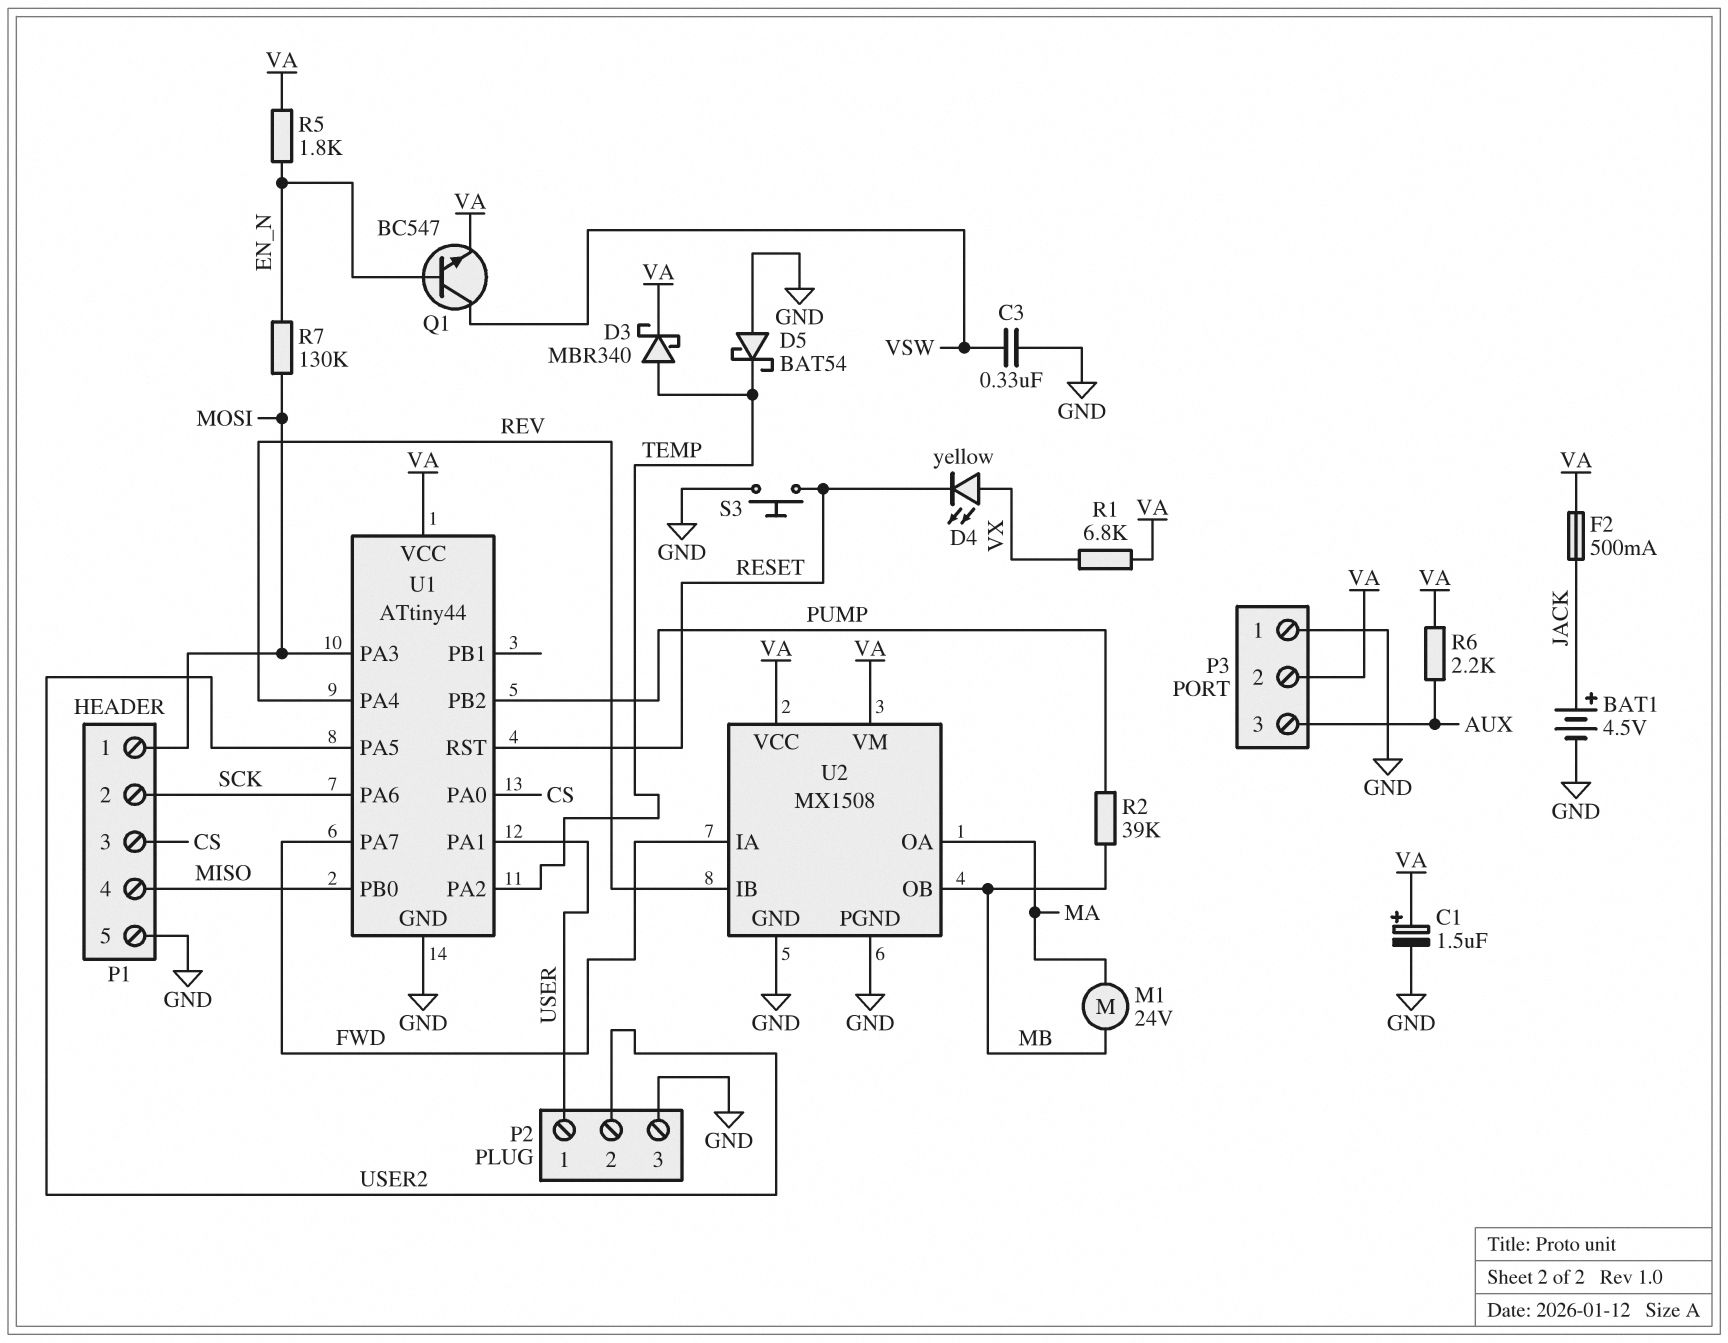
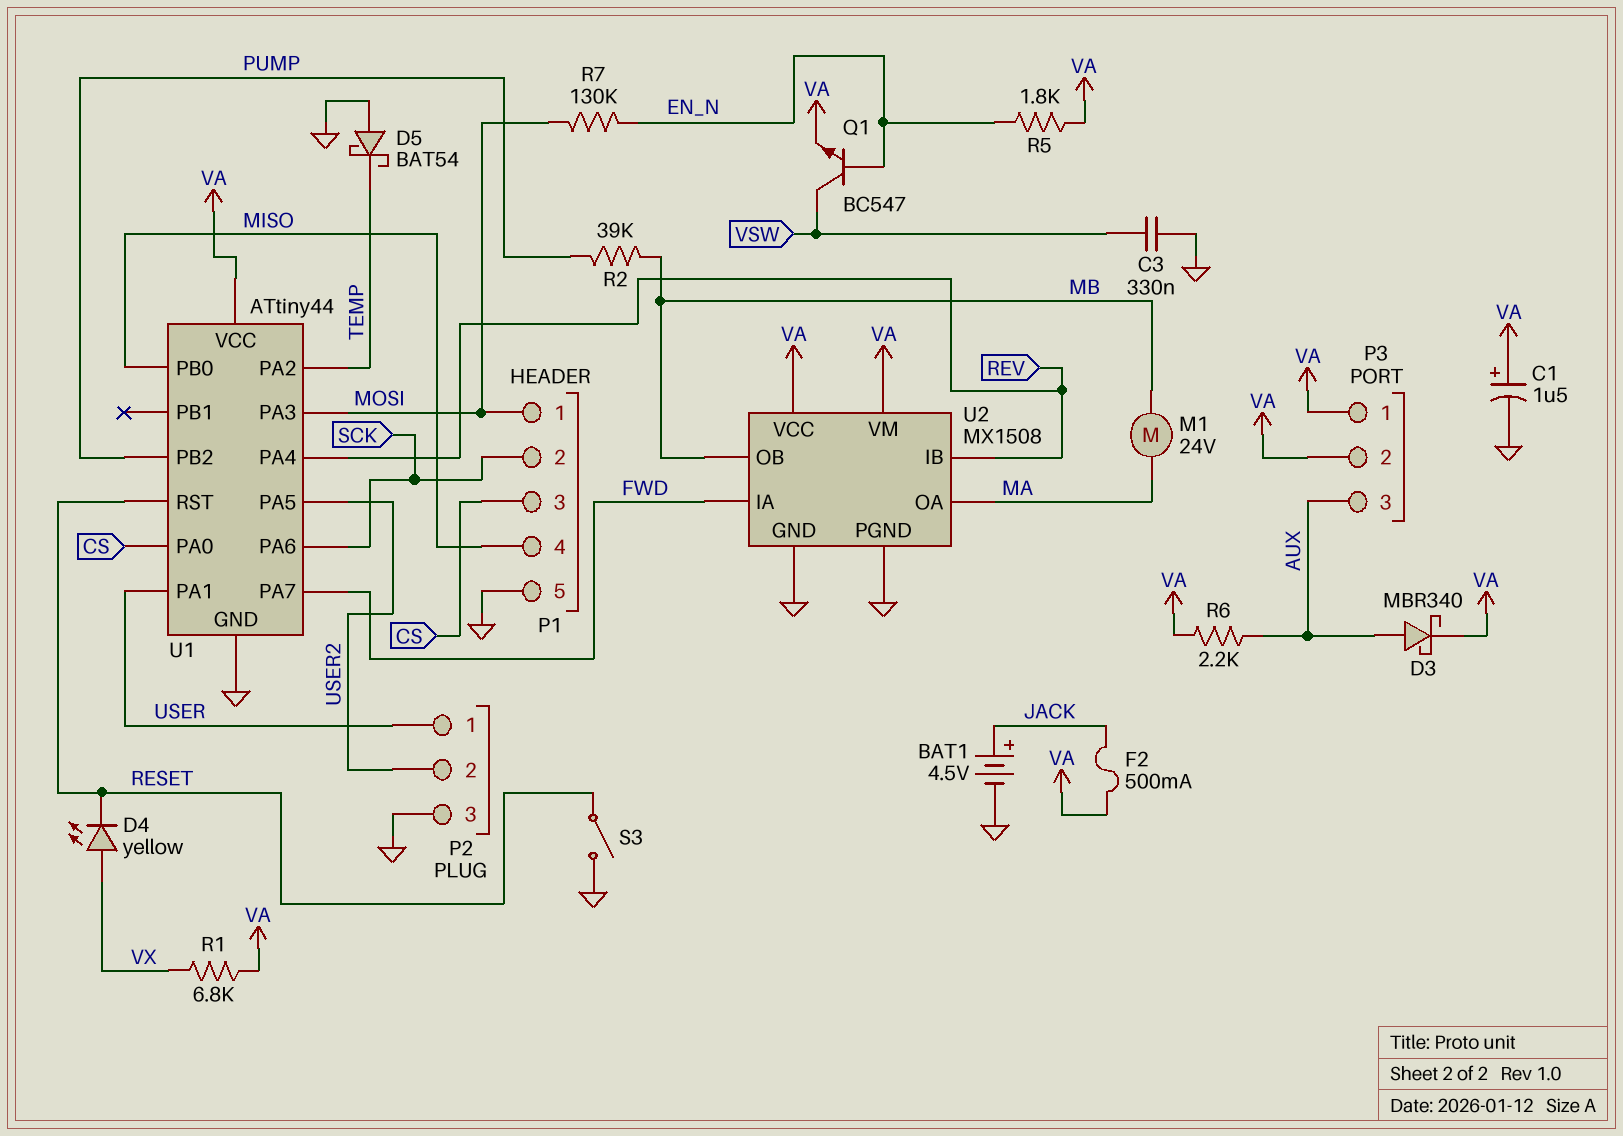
D3: schottky MBR340 (A TEMP, K VA) -> schottky MBR340 (A AUX, K VA)
P3 pin 1: GND -> VA
S3: button (GND, RESET) -> switch (GND, RESET)

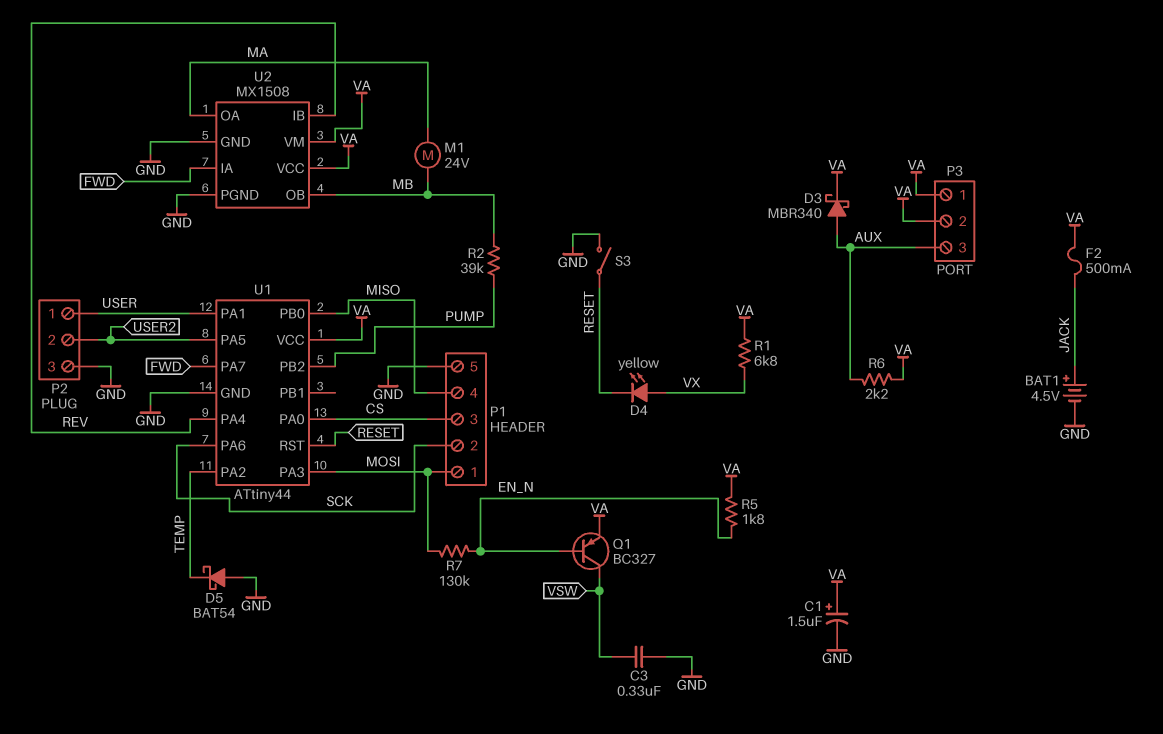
Q1: NPN BC547 (B EN_N, C VSW, E VA) -> PNP BC327 (B EN_N, C VSW, E VA)

